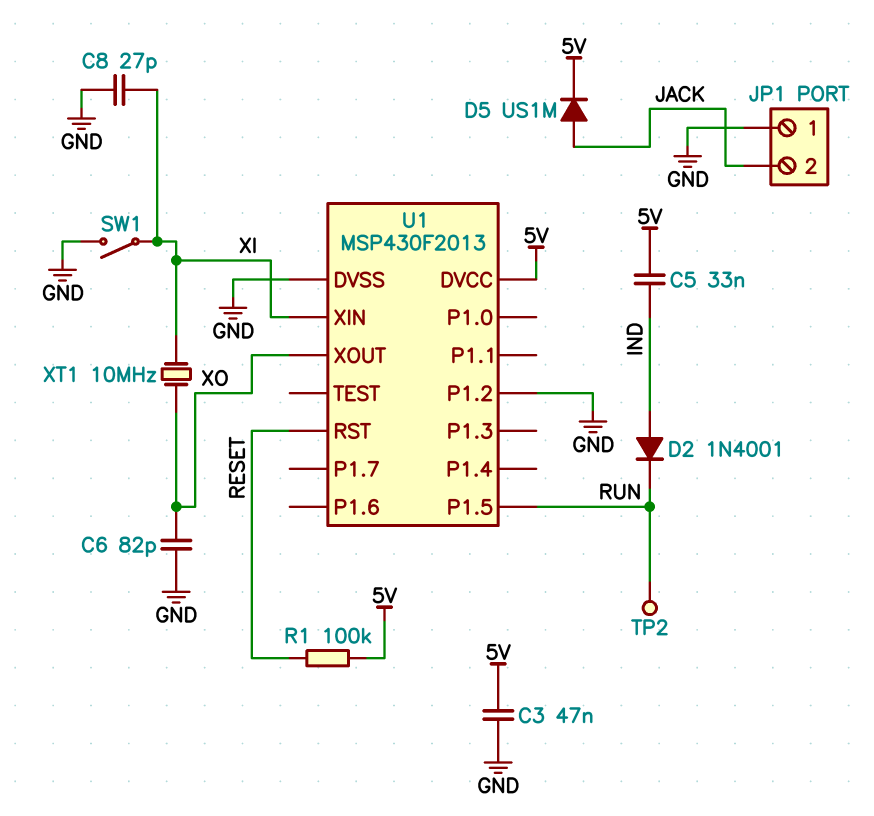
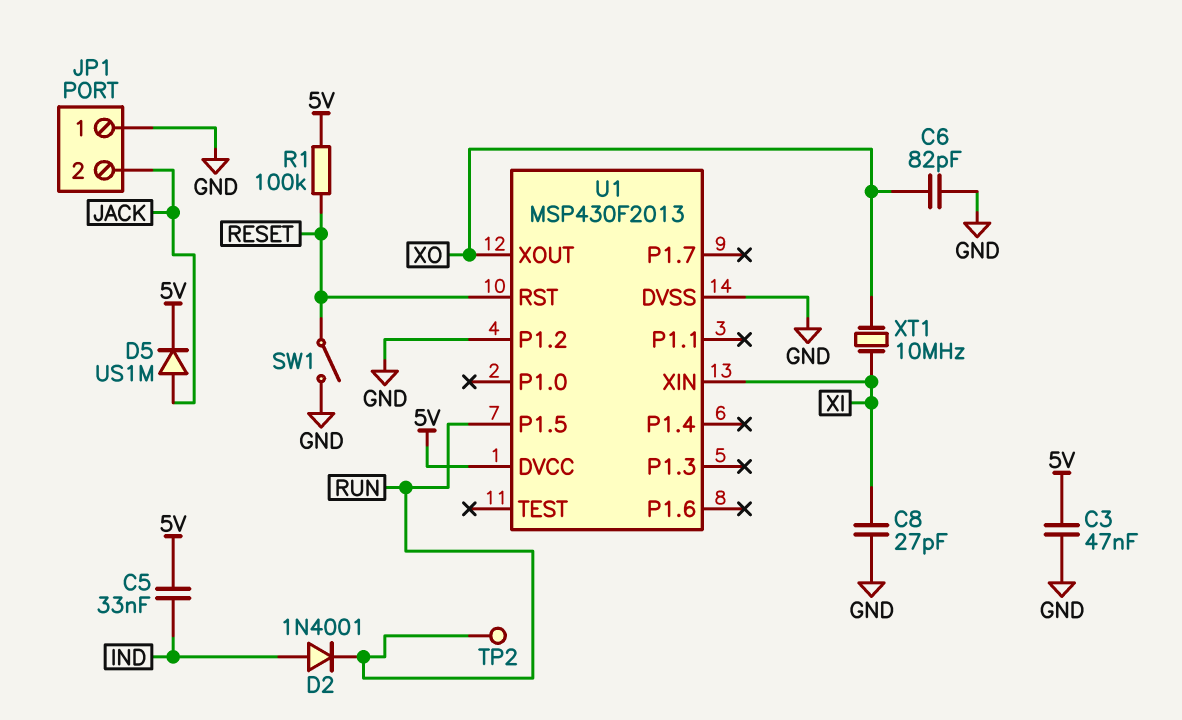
SW1: switch (GND, XI) -> switch (GND, RESET)

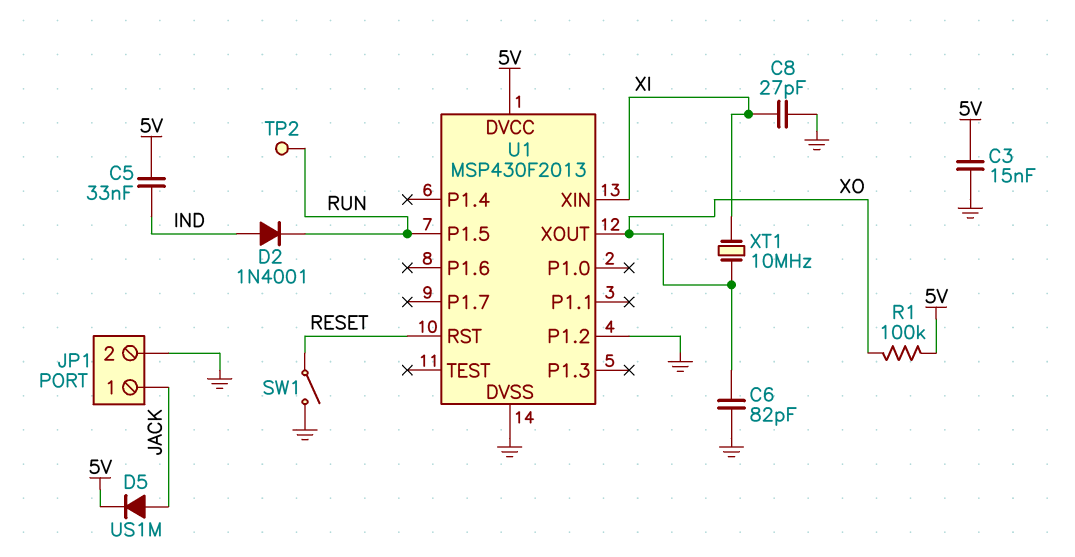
C3: 47nF (5V, GND) -> 15nF (5V, GND)
JP1 pin 1: GND -> JACK
JP1 pin 2: JACK -> GND
R1: 100k (5V, RESET) -> 100k (5V, XO)

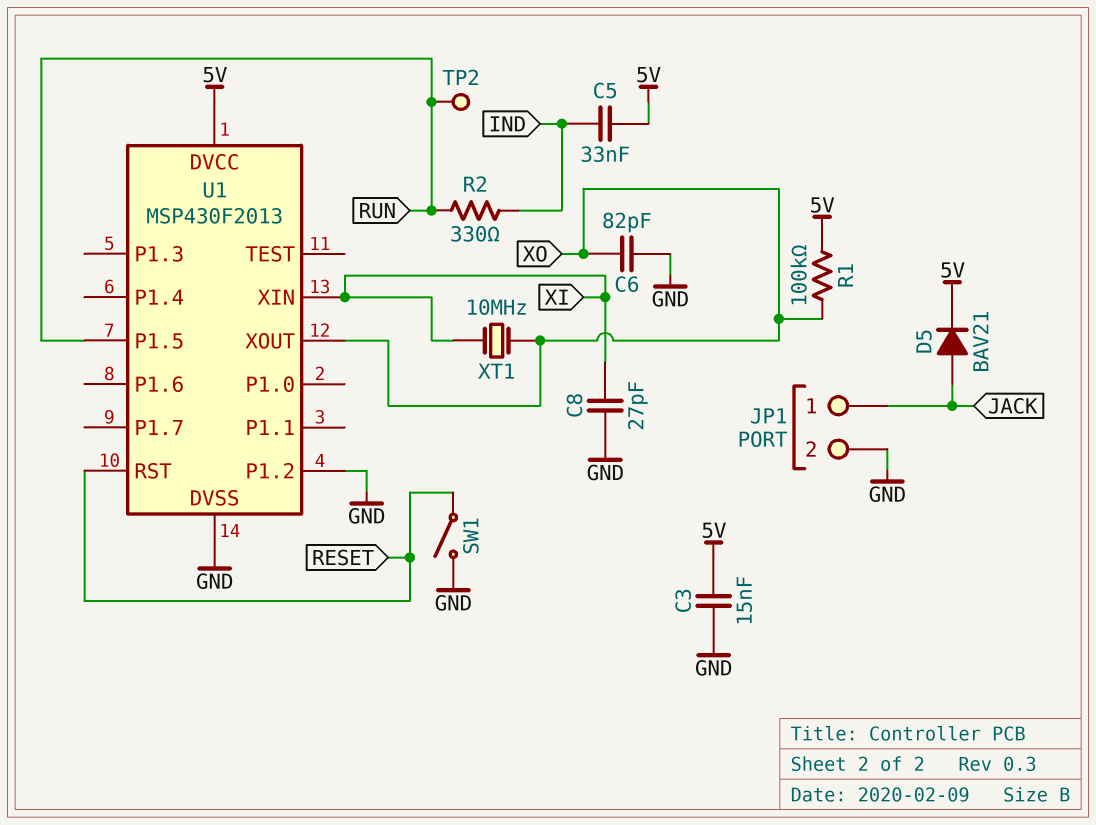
D2: diode 1N4001 (A IND, K RUN) -> none
D5: diode US1M (A JACK, K 5V) -> diode BAV21 (A JACK, K 5V)
R2: none -> 330 (IND, RUN)

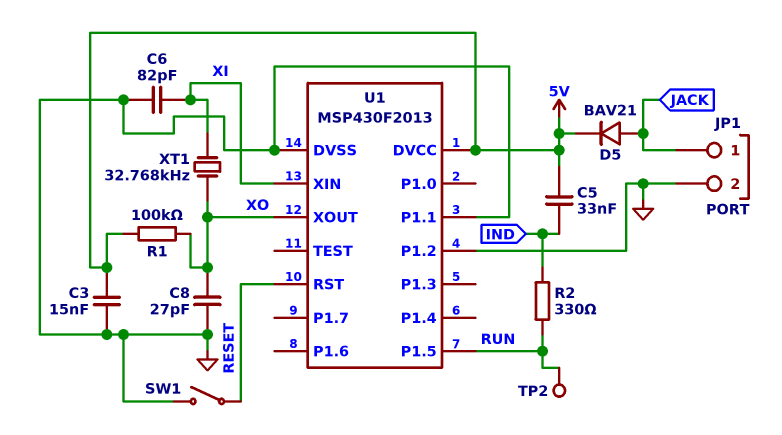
C6: 82pF (GND, XO) -> 82pF (GND, XI)
C8: 27pF (GND, XI) -> 27pF (GND, XO)
U1 pin P1.1: none -> GND
XT1: 10MHz (XI, XO) -> 32.768kHz (XI, XO)

